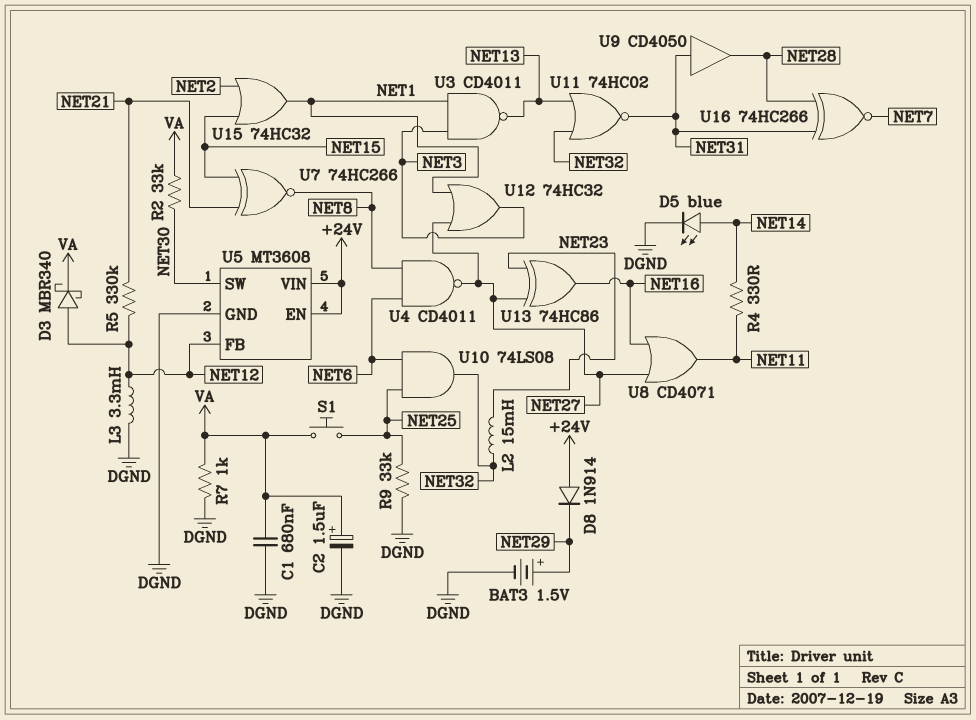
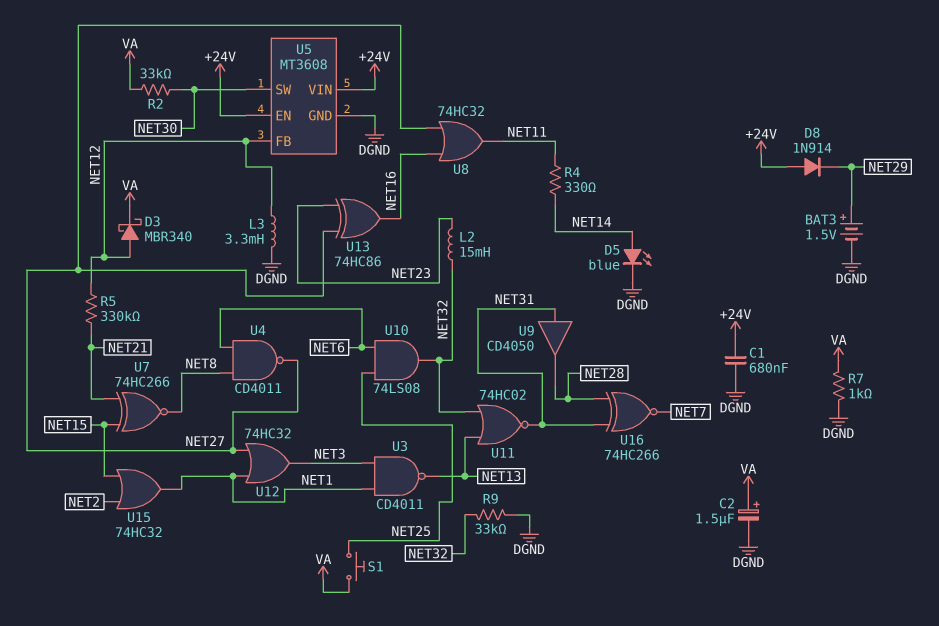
C1: 680nF (DGND, VA) -> 680nF (+24V, DGND)
R9: 33k (DGND, NET25) -> 33k (DGND, NET32)
U8: OR CD4071 (in NET16, in NET27, out NET11) -> OR 74HC32 (in NET16, in NET27, out NET11)

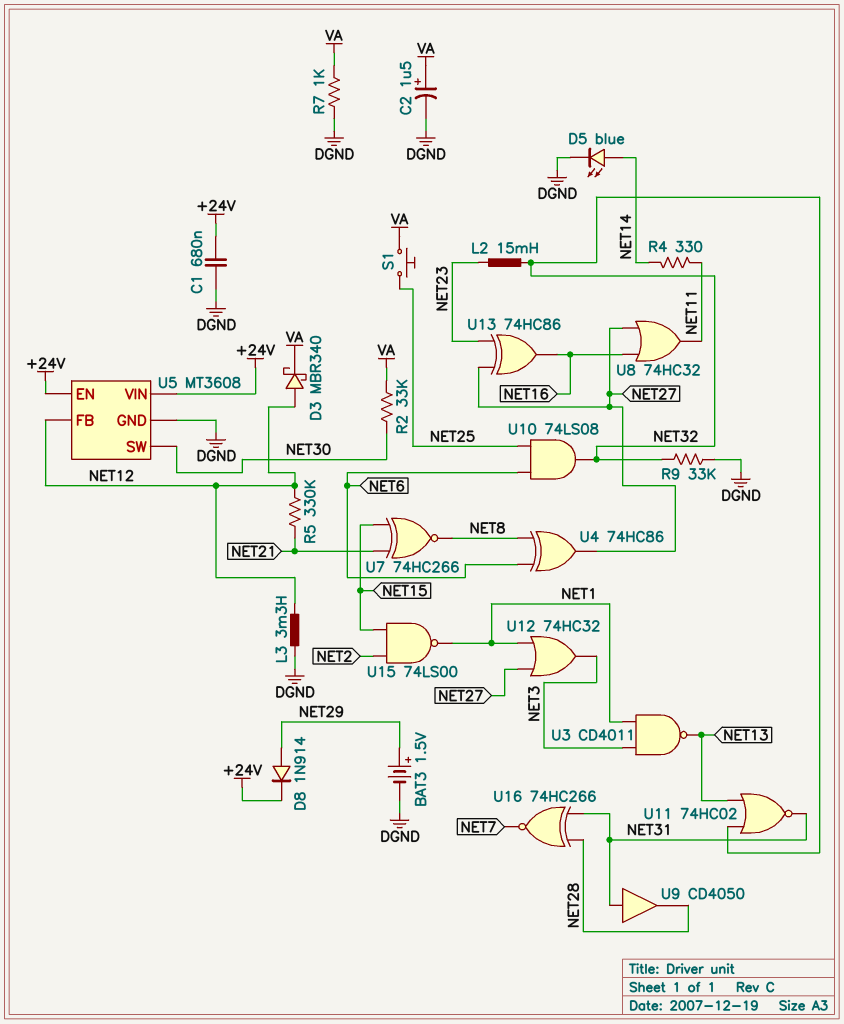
D8: diode 1N914 (A +24V, K NET29) -> diode 1N914 (A NET29, K +24V)
U4: NAND CD4011 (in NET6, in NET8, out NET27) -> XOR 74HC86 (in NET6, in NET8, out NET27)
U15: OR 74HC32 (in NET2, in NET15, out NET1) -> NAND 74LS00 (in NET2, in NET15, out NET1)

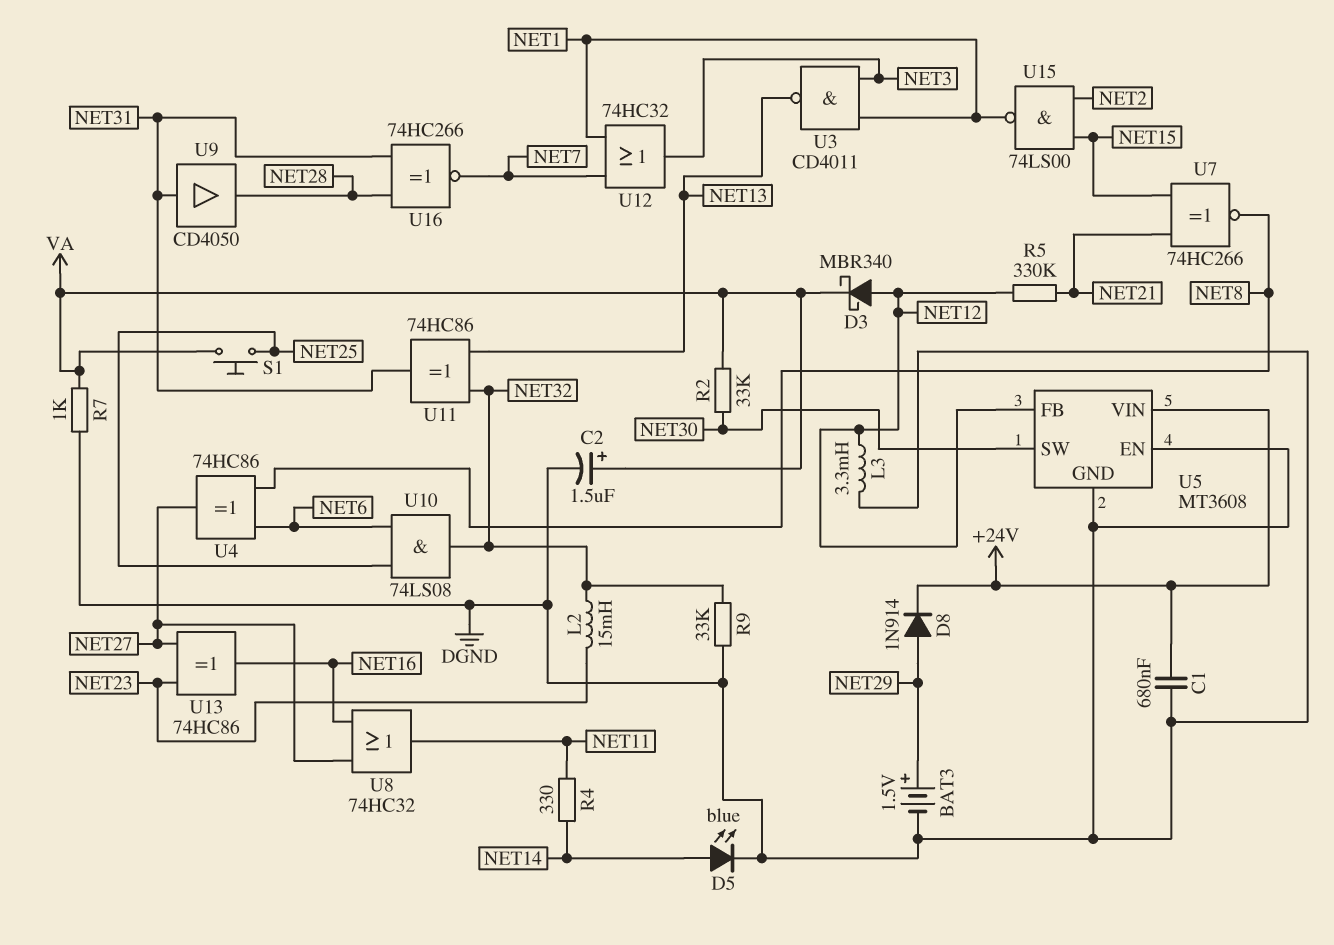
U5 pin EN: +24V -> DGND
U11: NOR 74HC02 (in NET13, in NET32, out NET31) -> XOR 74HC86 (in NET13, in NET32, out NET31)
U12: OR 74HC32 (in NET1, in NET27, out NET3) -> OR 74HC32 (in NET1, in NET7, out NET3)

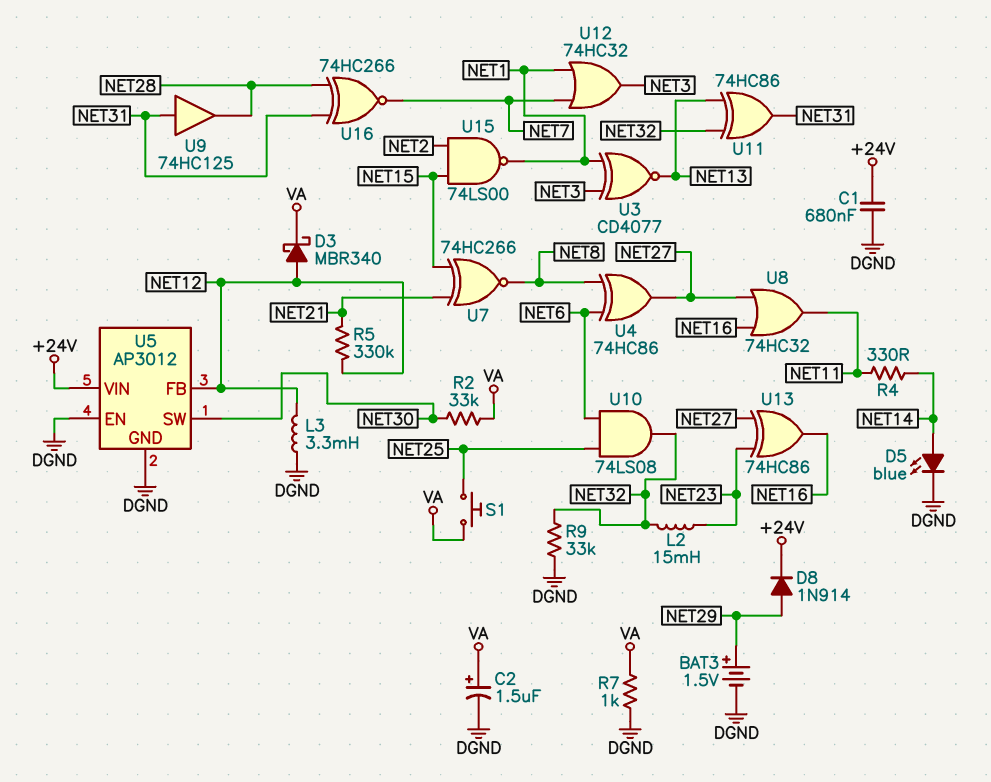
U3: NAND CD4011 (in NET1, in NET3, out NET13) -> XNOR CD4077 (in NET1, in NET3, out NET13)
U5: MT3608 -> AP3012
U9: buffer CD4050 (in NET31, out NET28) -> buffer 74HC125 (in NET31, out NET28)

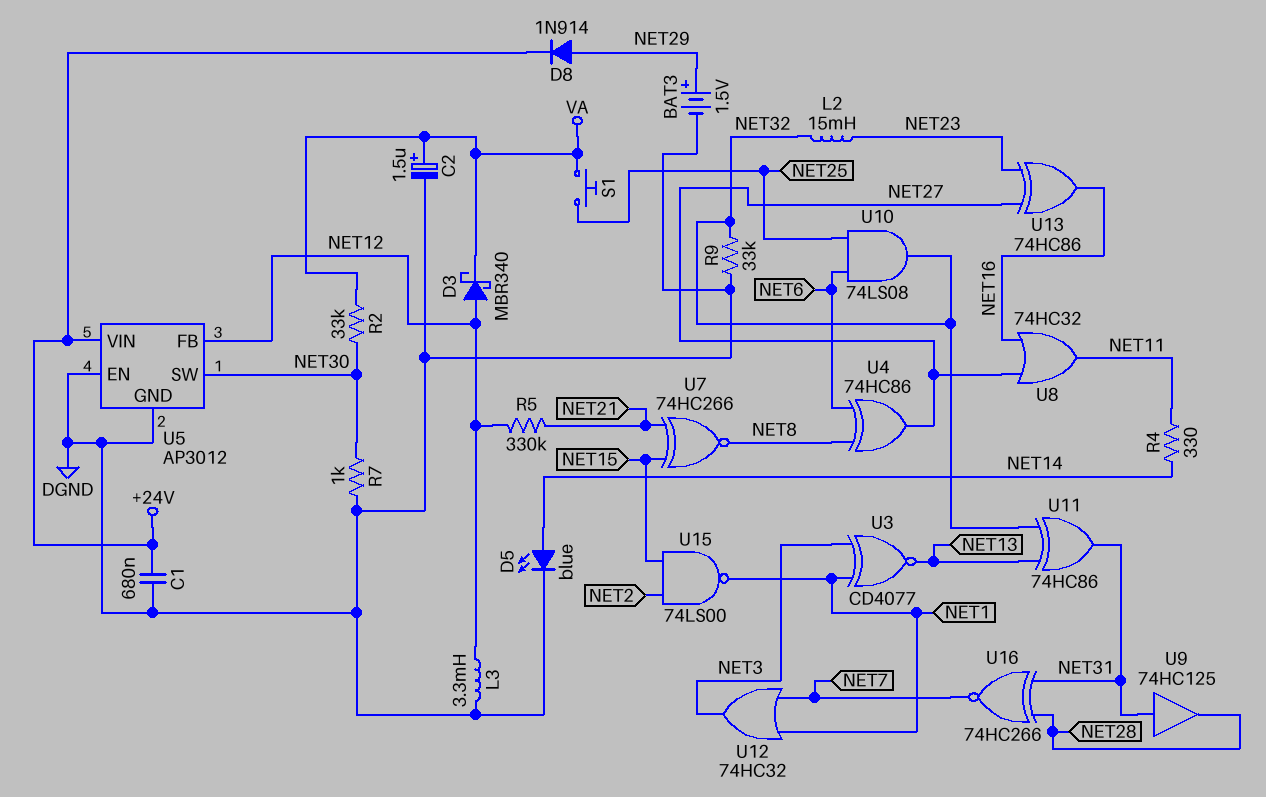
R7: 1k (DGND, VA) -> 1k (DGND, NET30)

